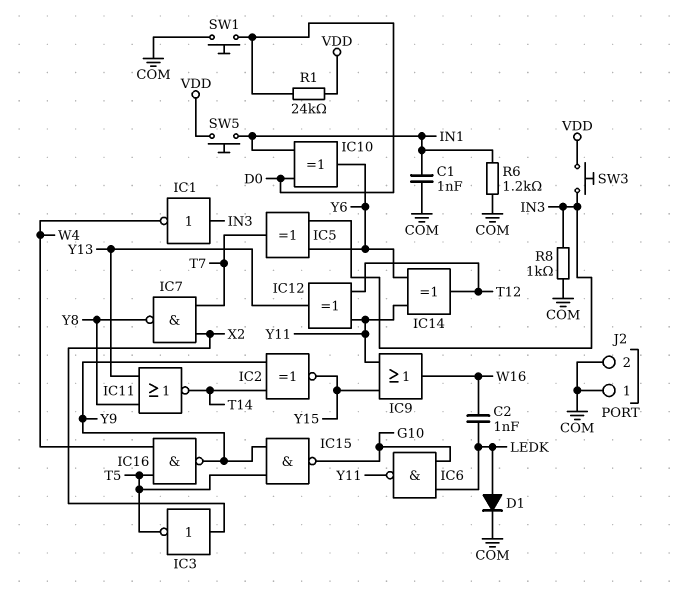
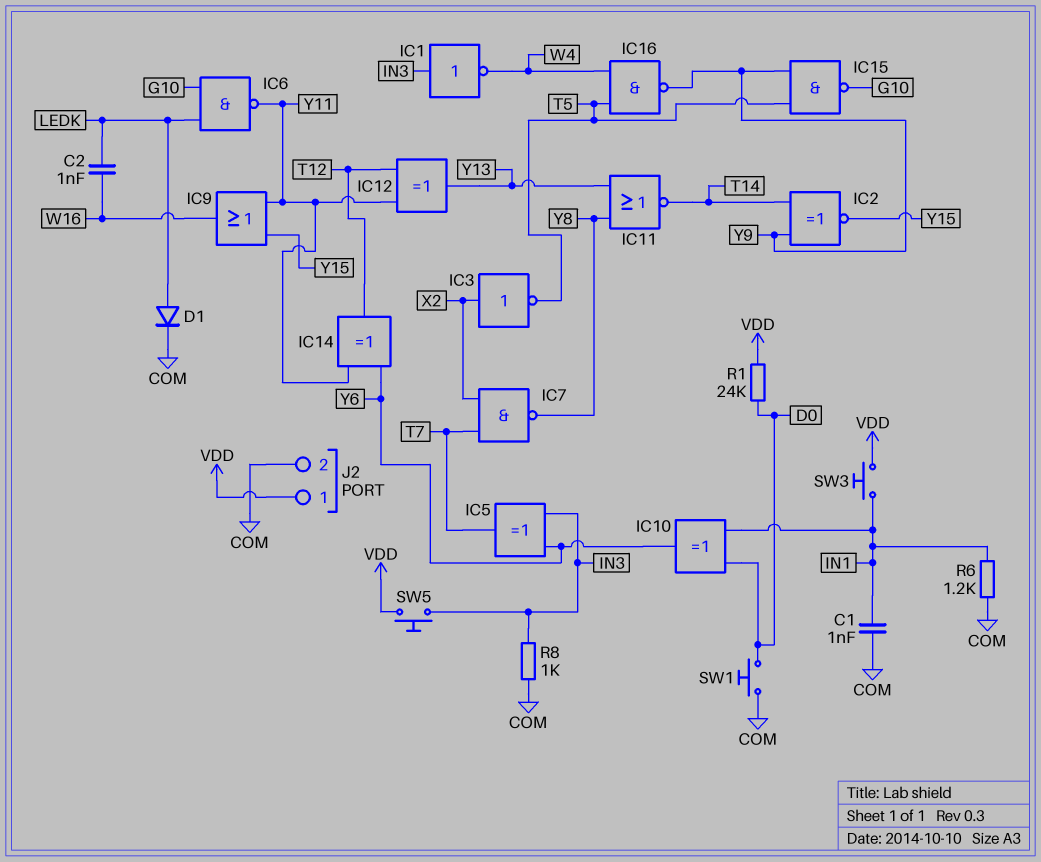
J2 pin 1: COM -> VDD
SW3: button (IN3, VDD) -> button (IN1, VDD)
SW5: button (IN1, VDD) -> button (IN3, VDD)

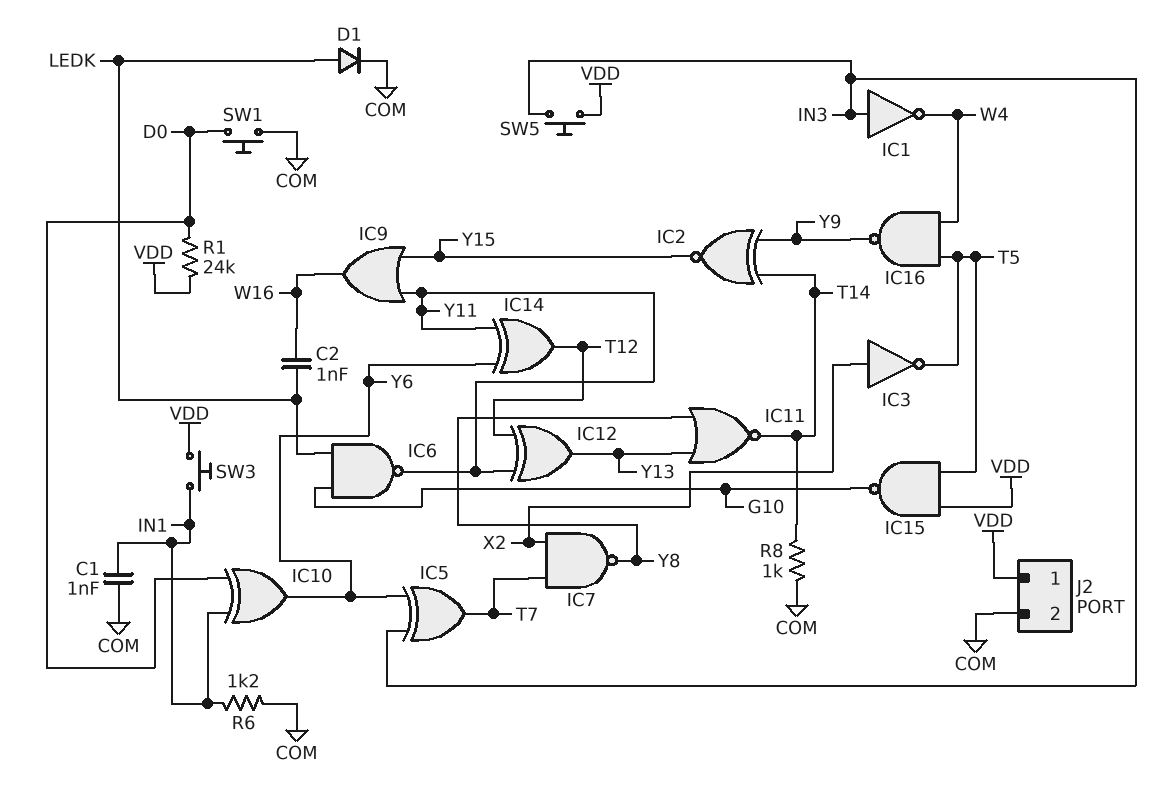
IC15: NAND (in T5, in Y9, out G10) -> NAND (in T5, in VDD, out G10)
R8: 1k (COM, IN3) -> 1k (COM, T14)

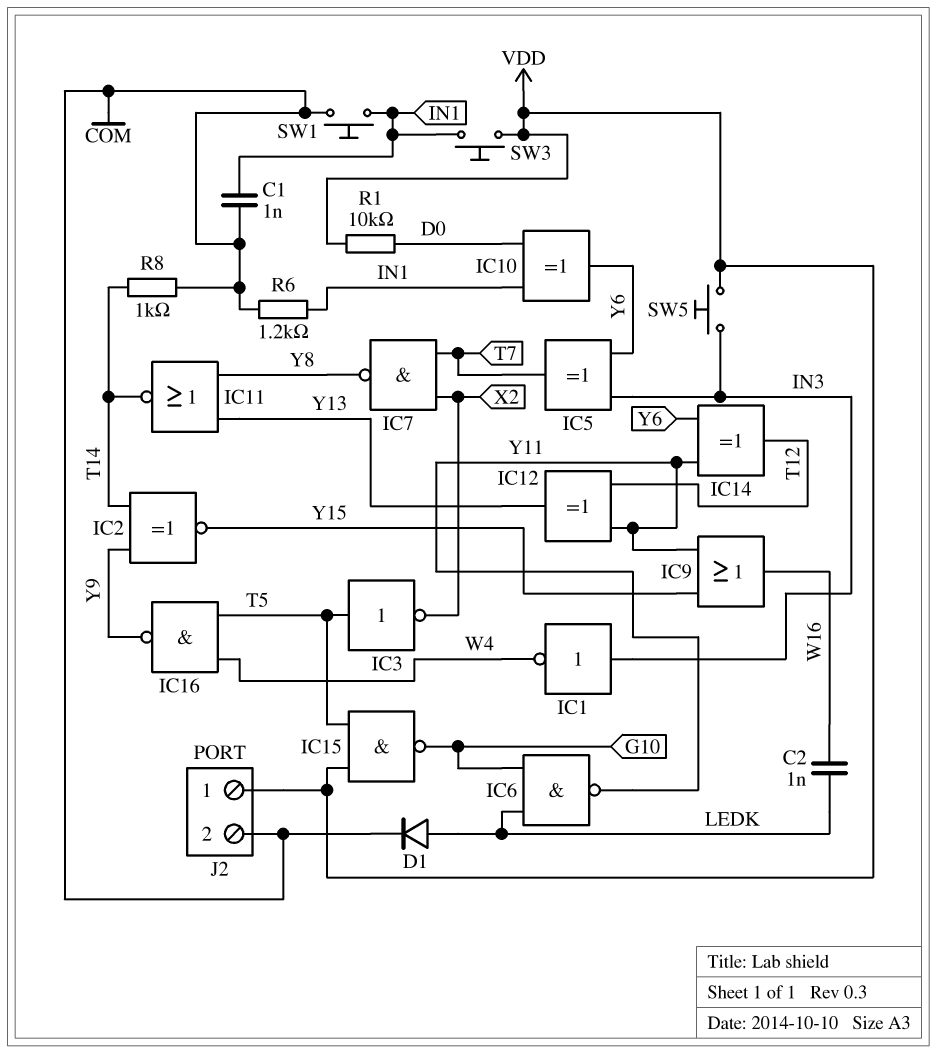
IC3: NOT (in X2, out T5) -> NOT (in T5, out X2)
R1: 24k (D0, VDD) -> 10k (D0, VDD)
SW1: button (COM, D0) -> button (COM, IN1)

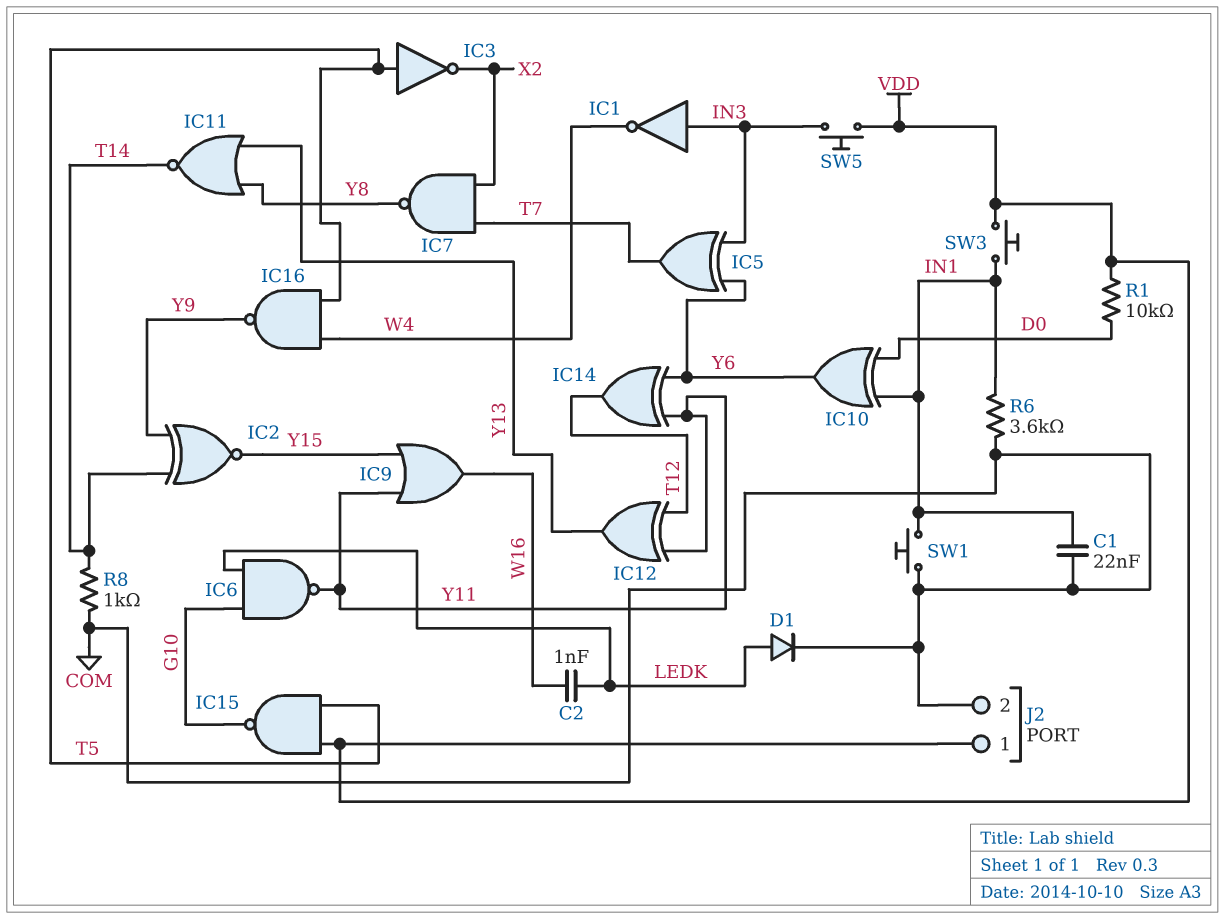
C1: 1nF (COM, IN1) -> 22nF (COM, IN1)
R6: 1.2k (COM, IN1) -> 3.6k (COM, IN1)

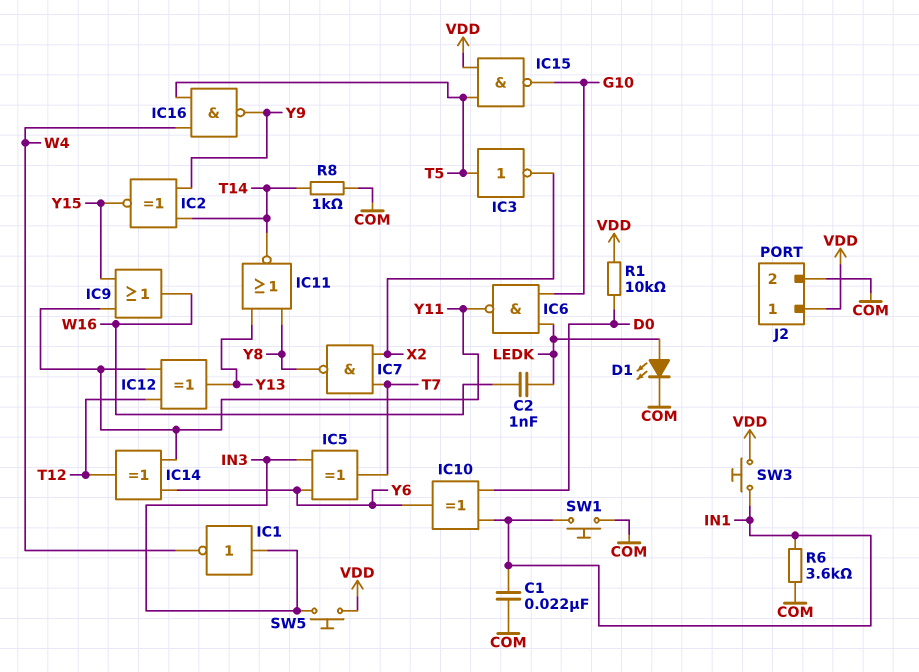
D1: diode (A LEDK, K COM) -> LED (A LEDK, K COM)

